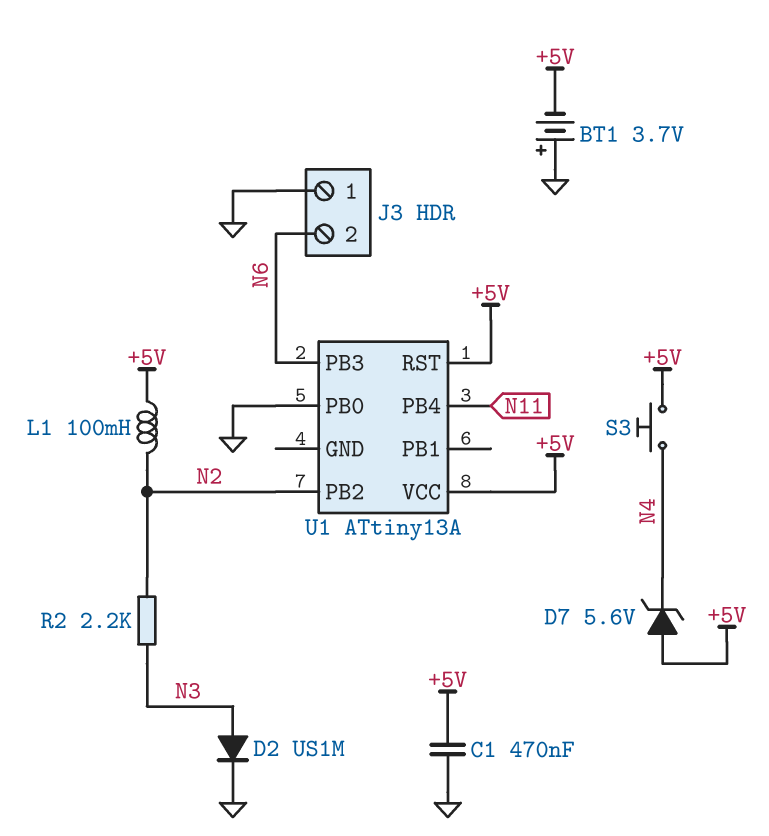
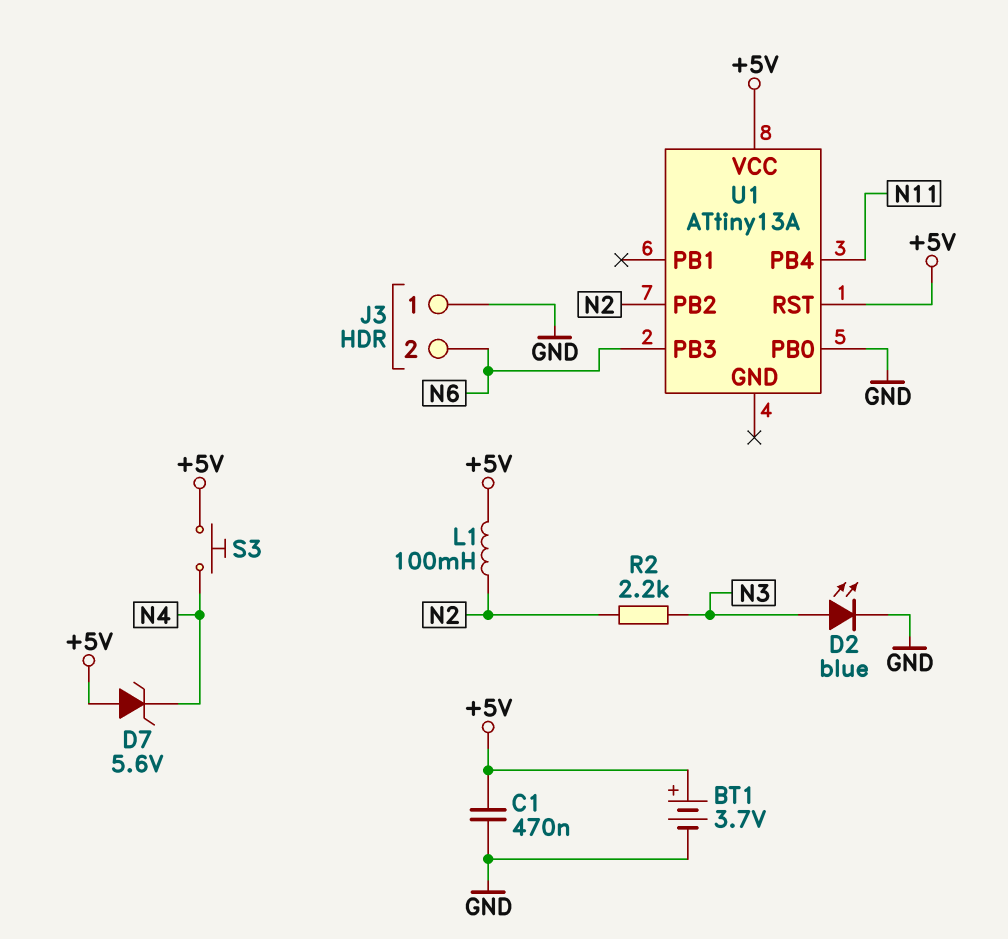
BT1: 3.7V (plus GND, minus +5V) -> 3.7V (plus +5V, minus GND)
D2: diode US1M (A N3, K GND) -> LED blue (A N3, K GND)

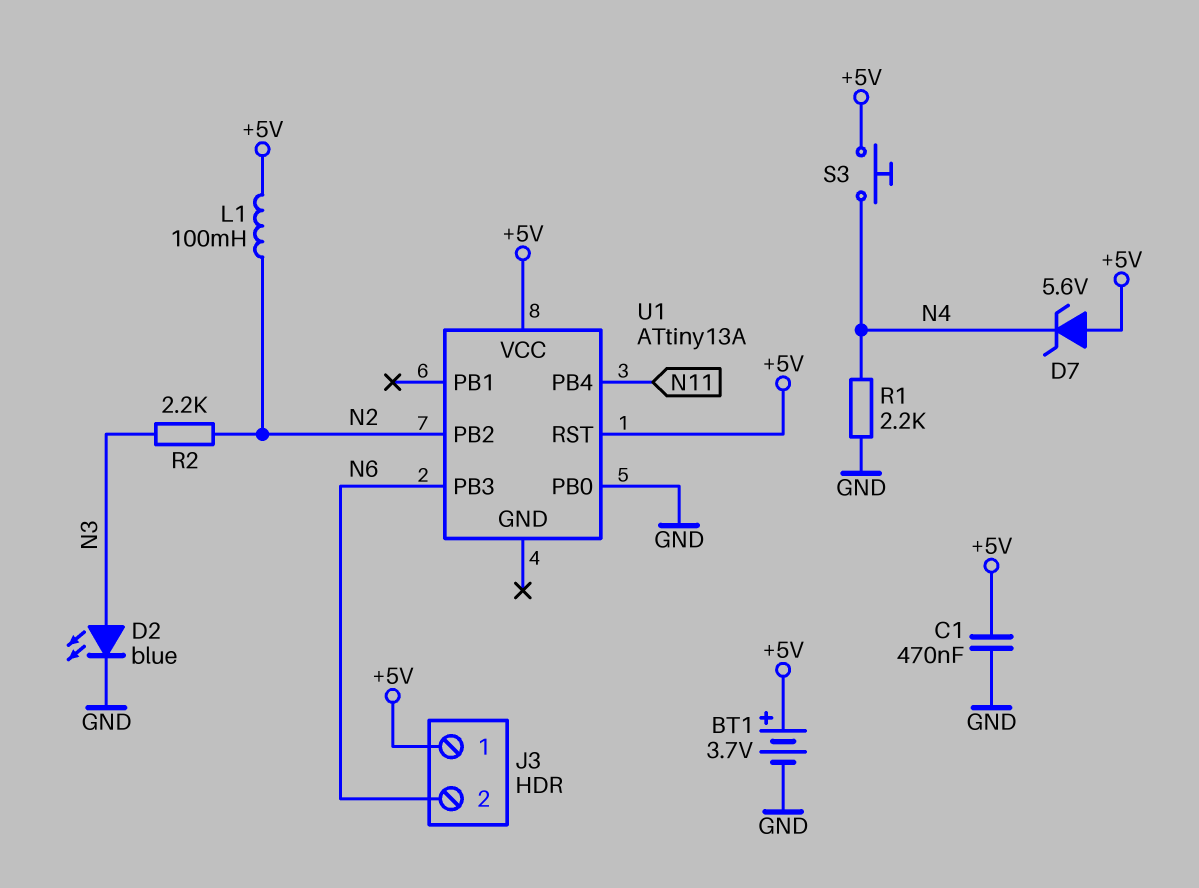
J3 pin 1: GND -> +5V
R1: none -> 2.2k (GND, N4)

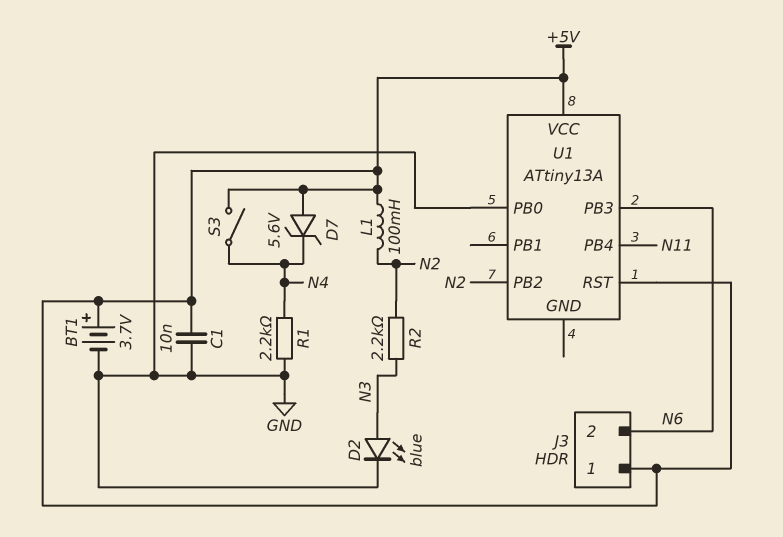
C1: 470nF (+5V, GND) -> 10nF (+5V, GND)
S3: button (+5V, N4) -> switch (+5V, N4)

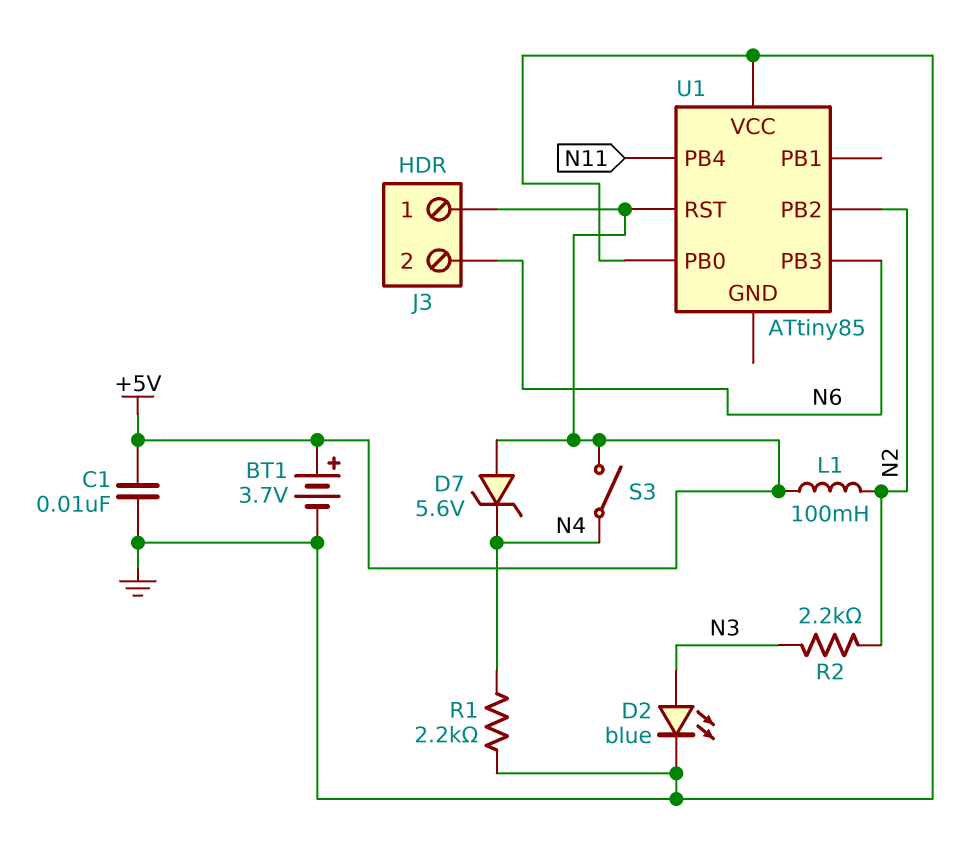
U1: ATtiny13A -> ATtiny85
U1 pin VCC: +5V -> GND

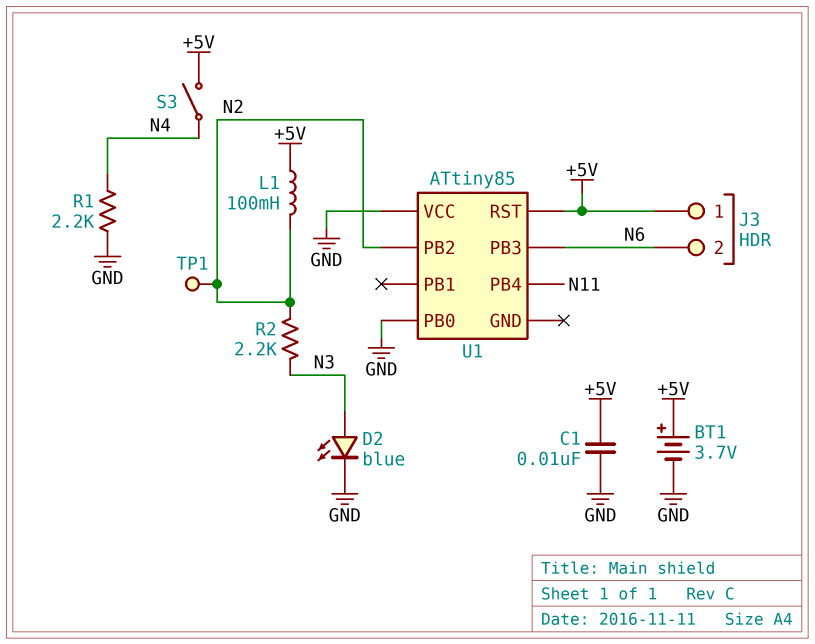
D7: zener 5.6V (A +5V, K N4) -> none
TP1: none -> test point (N2)

